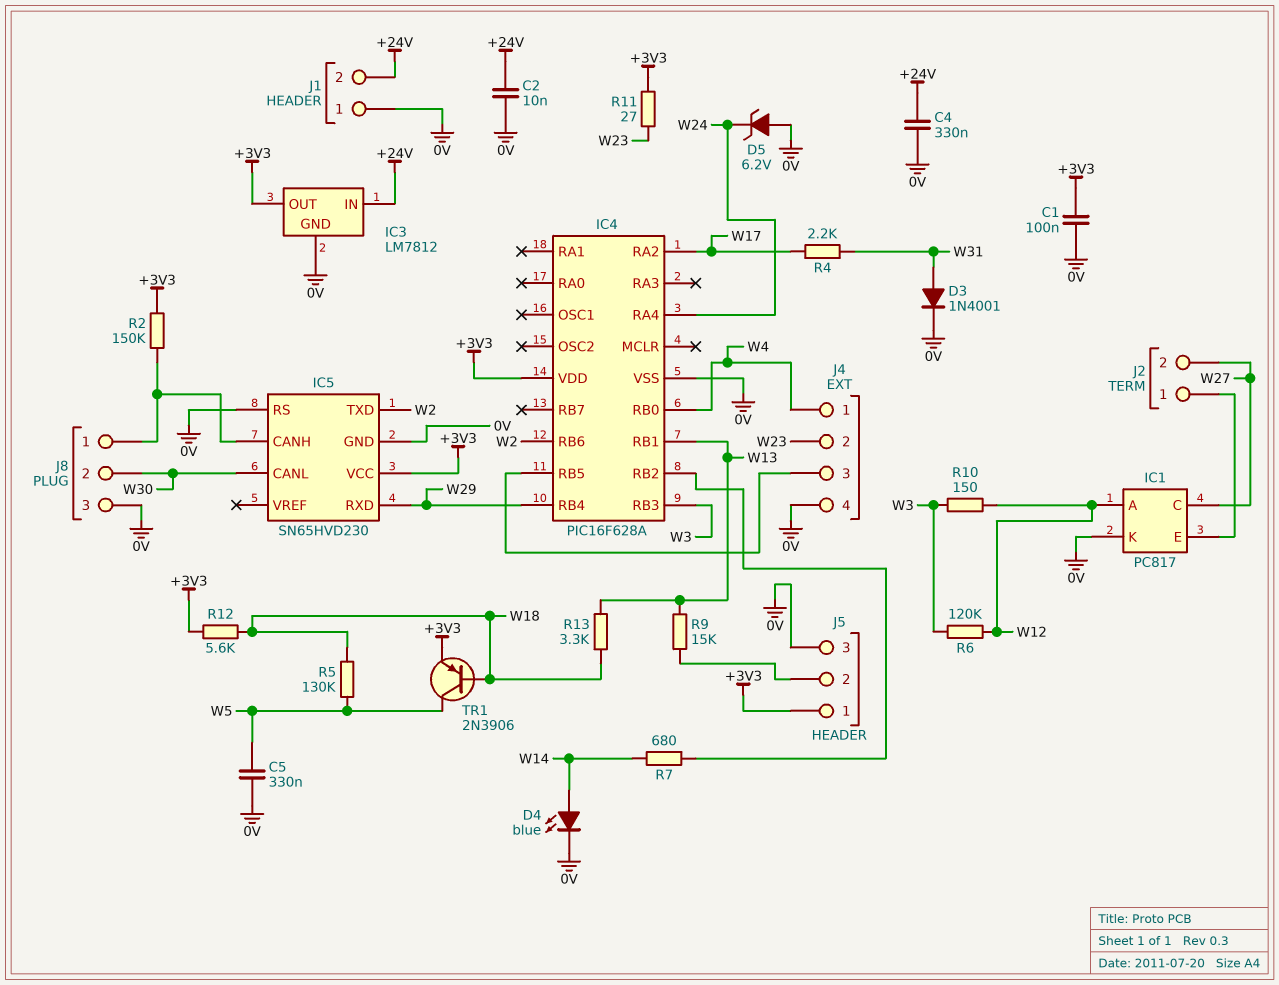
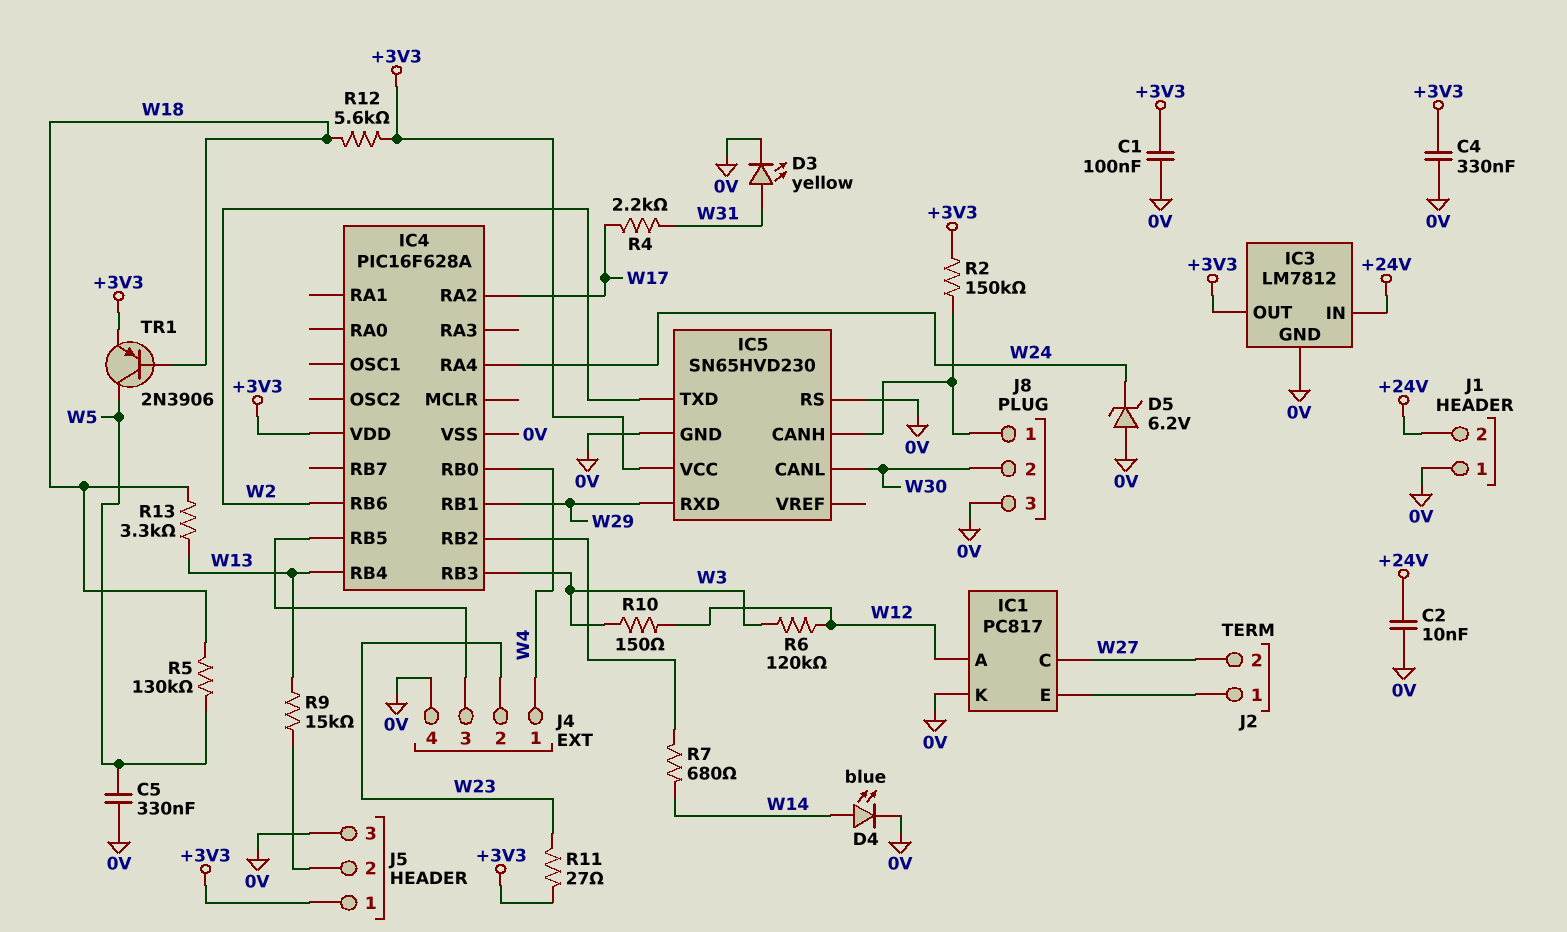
C4: 330nF (+24V, 0V) -> 330nF (+3V3, 0V)
D3: diode 1N4001 (A W31, K 0V) -> LED yellow (A W31, K 0V)
IC4 pin RB1: W13 -> W29
IC4 pin RB4: W29 -> W13

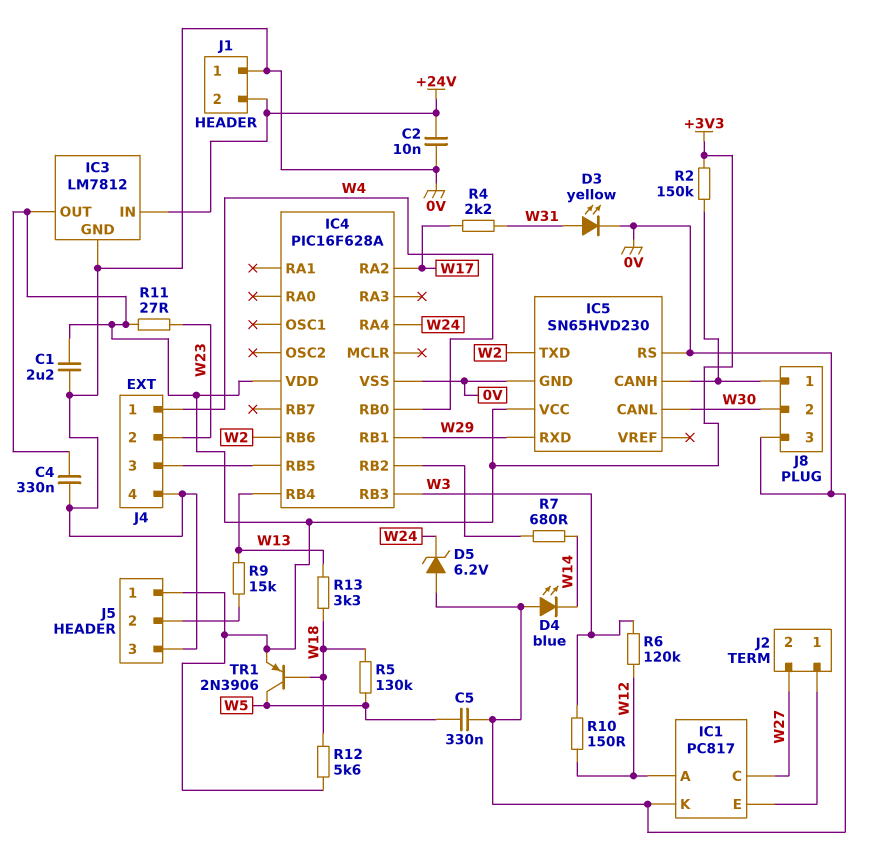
C1: 100nF (+3V3, 0V) -> 2.2uF (+3V3, 0V)
D4: LED blue (A W14, K 0V) -> LED blue (A 0V, K W14)

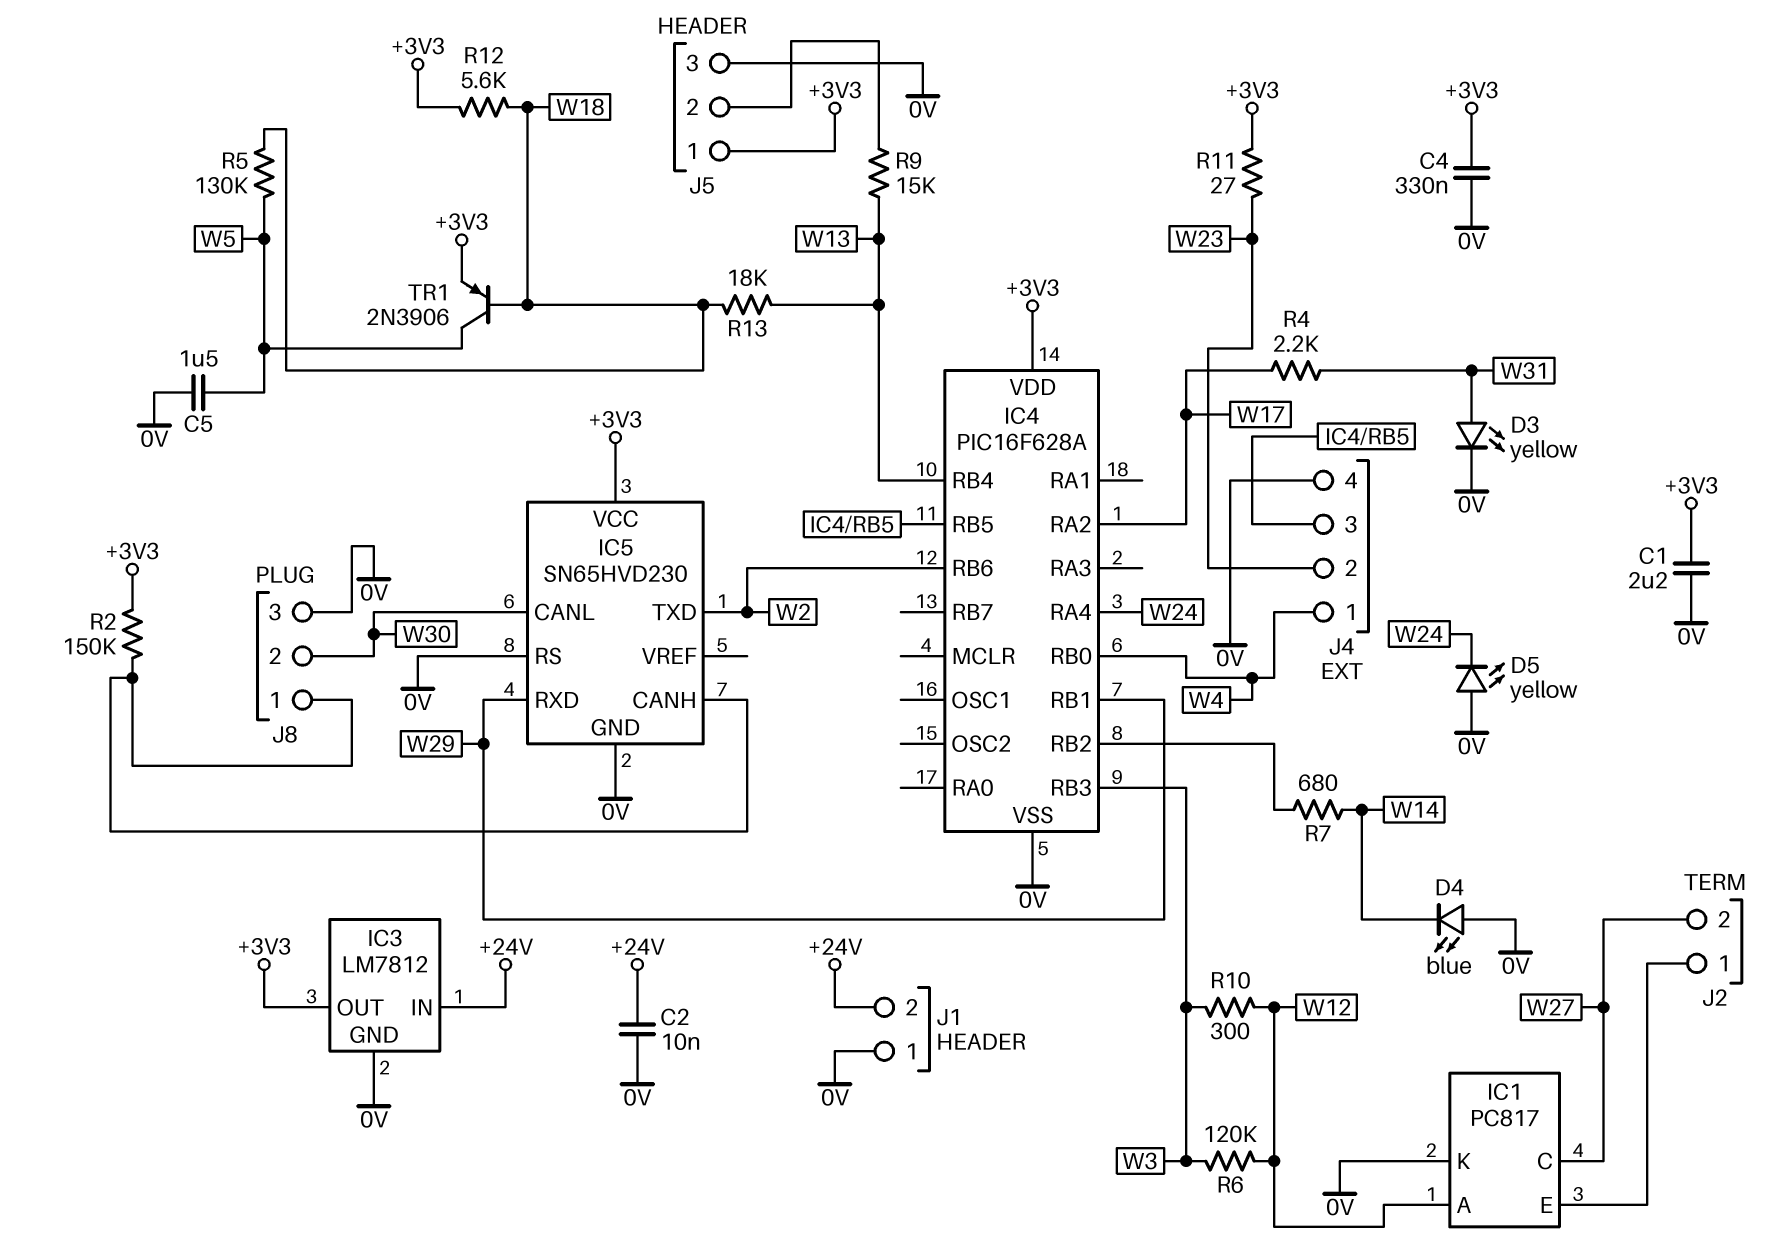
C5: 330nF (0V, W5) -> 1.5uF (0V, W5)
D5: zener 6.2V (A 0V, K W24) -> LED yellow (A 0V, K W24)
R10: 150 (W3, W12) -> 300 (W3, W12)
R13: 3.3k (W13, W18) -> 18k (W13, W18)

